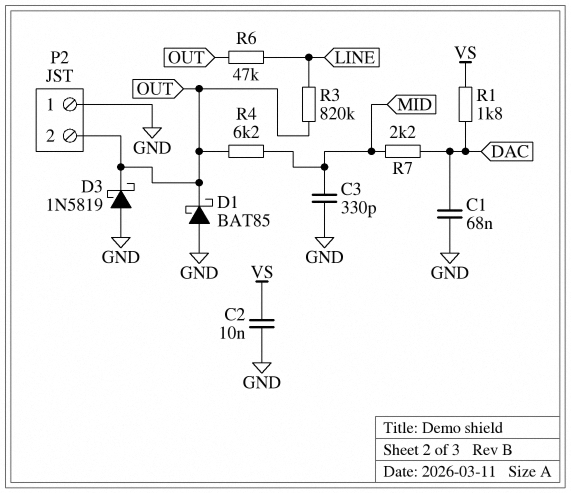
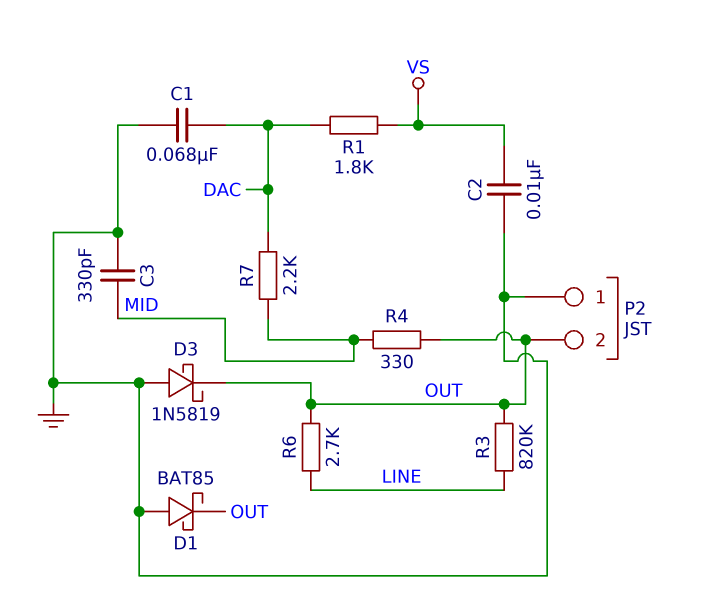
R4: 6.2k (MID, OUT) -> 330 (MID, OUT)
R6: 47k (LINE, OUT) -> 2.7k (LINE, OUT)

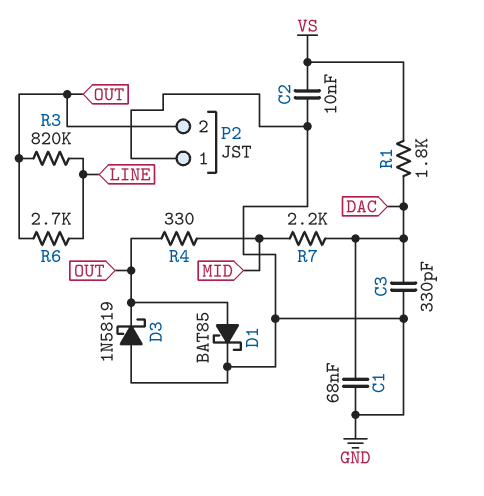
C3: 330pF (GND, MID) -> 330pF (DAC, GND)
D1: schottky BAT85 (A GND, K OUT) -> schottky BAT85 (A OUT, K GND)

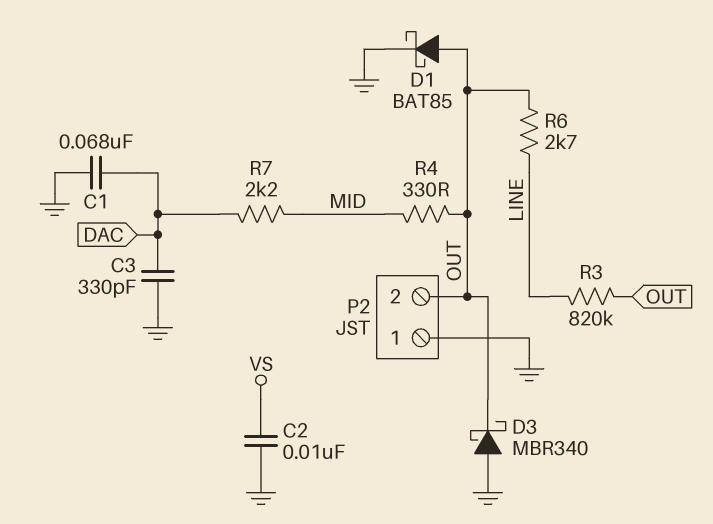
D3: schottky 1N5819 (A GND, K OUT) -> schottky MBR340 (A GND, K OUT)
R1: 1.8k (DAC, VS) -> none

